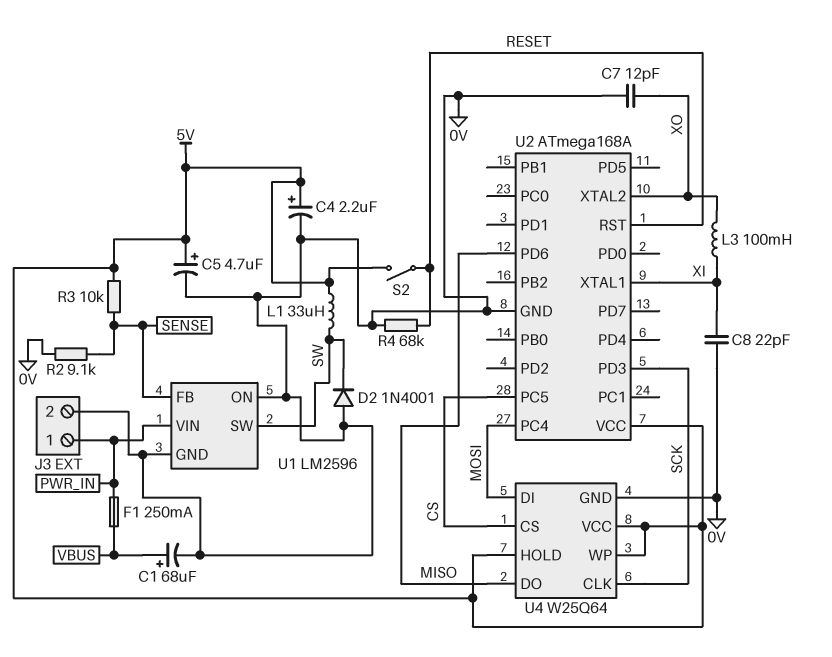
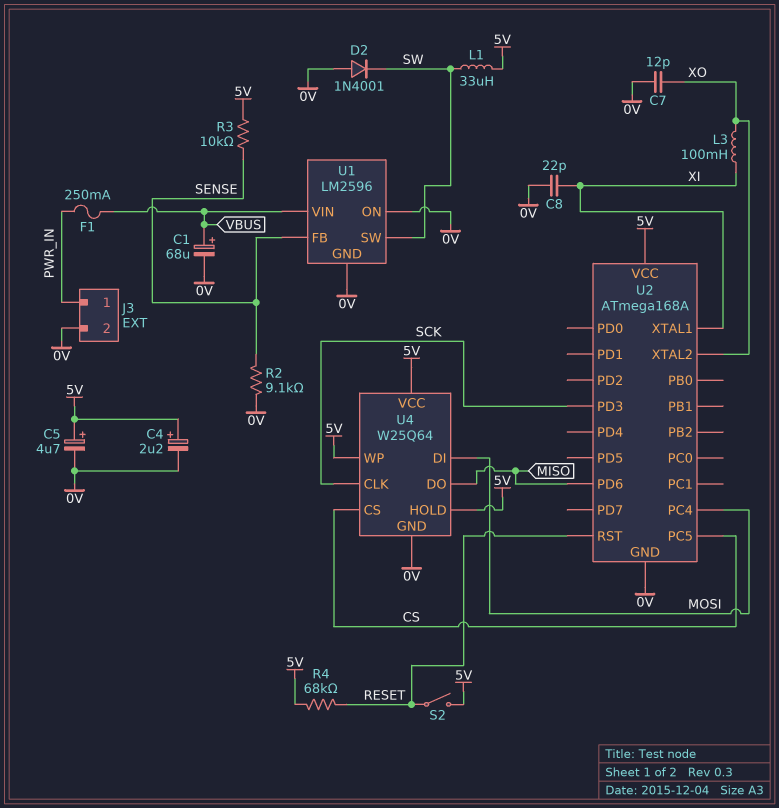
R4: 68k (0V, RESET) -> 68k (5V, RESET)
U1 pin VIN: PWR_IN -> VBUS

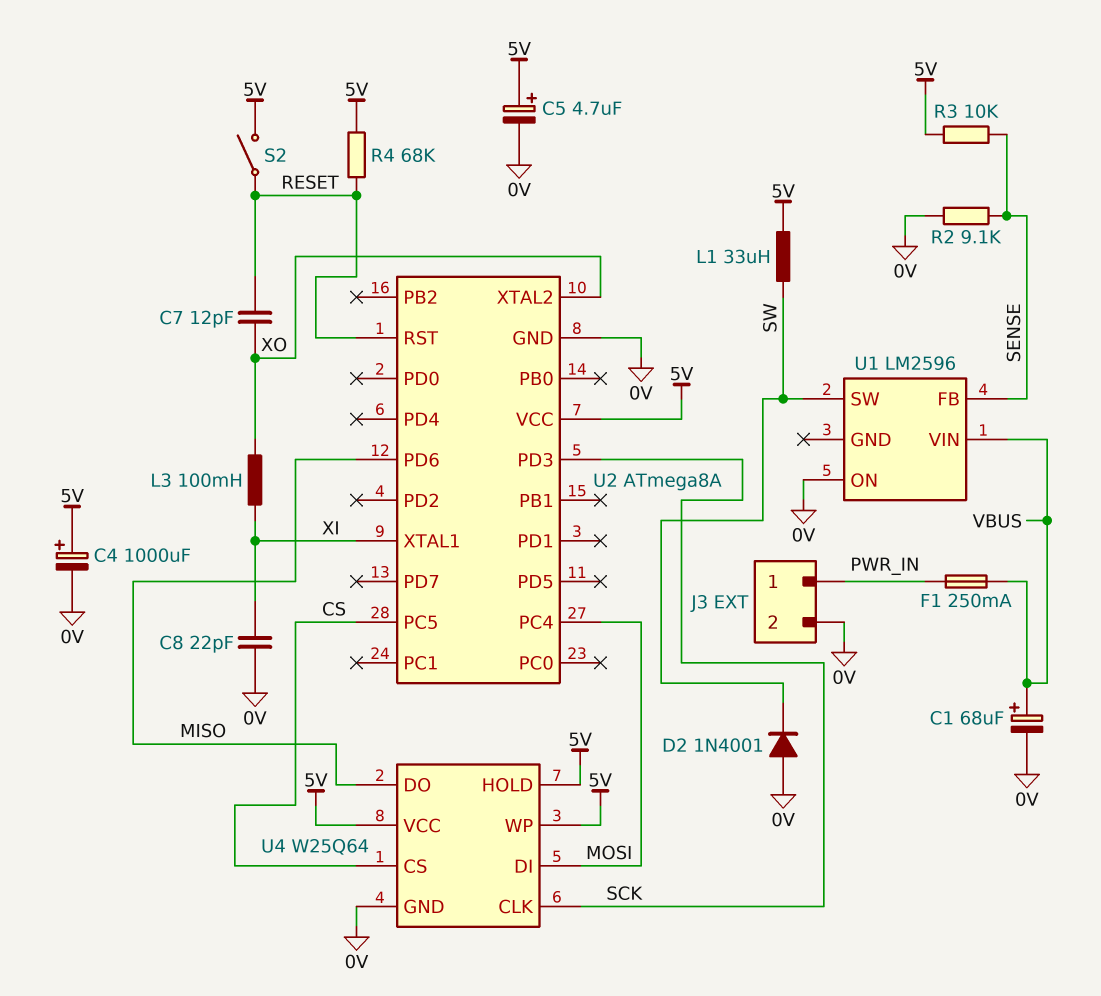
C4: 2.2uF (plus 5V, minus 0V) -> 1000uF (plus 5V, minus 0V)
C7: 12pF (0V, XO) -> 12pF (RESET, XO)
U1 pin GND: 0V -> none
U2: ATmega168A -> ATmega8A

